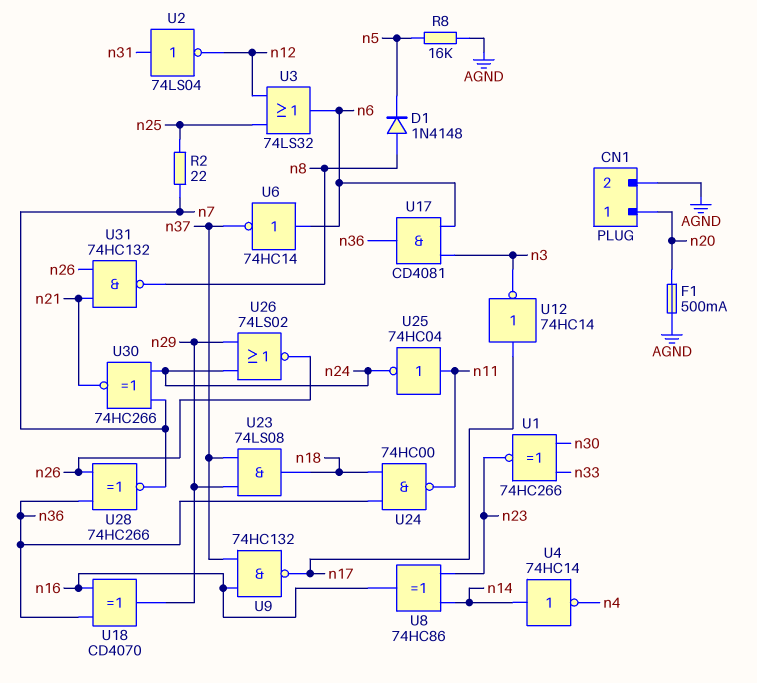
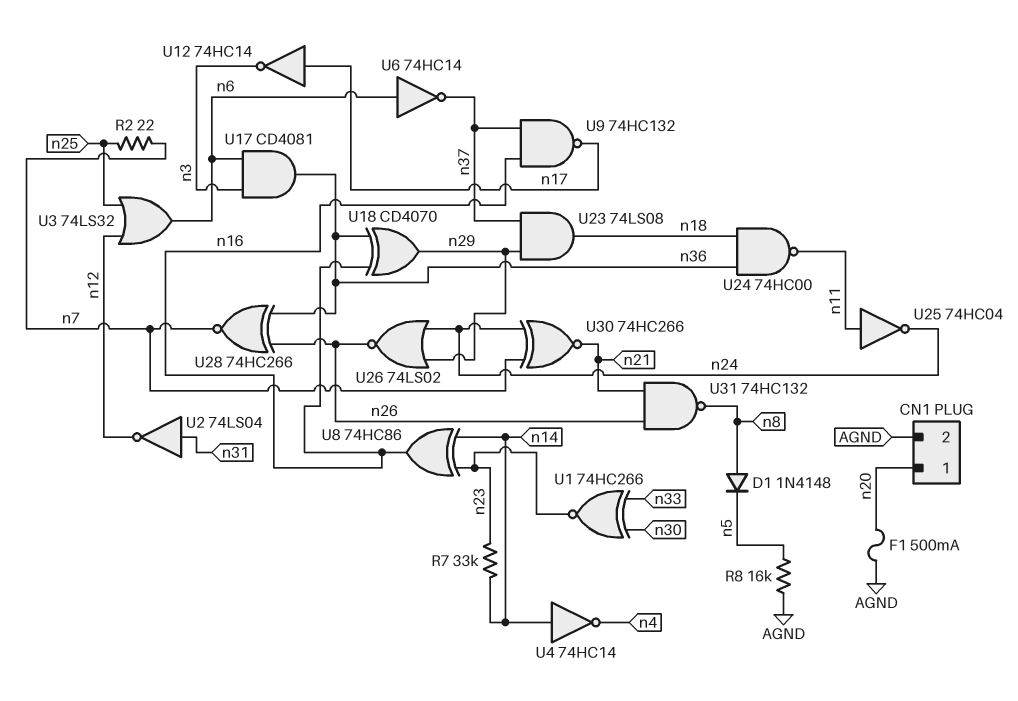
R7: none -> 33k (n14, n23)

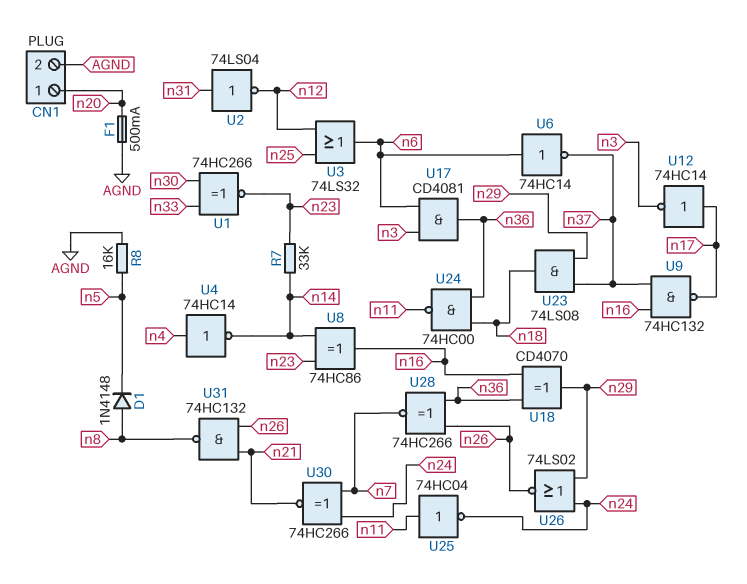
R2: 22 (n7, n25) -> none
U4: NOT 74HC14 (in n14, out n4) -> NOT 74HC14 (in n4, out n14)

